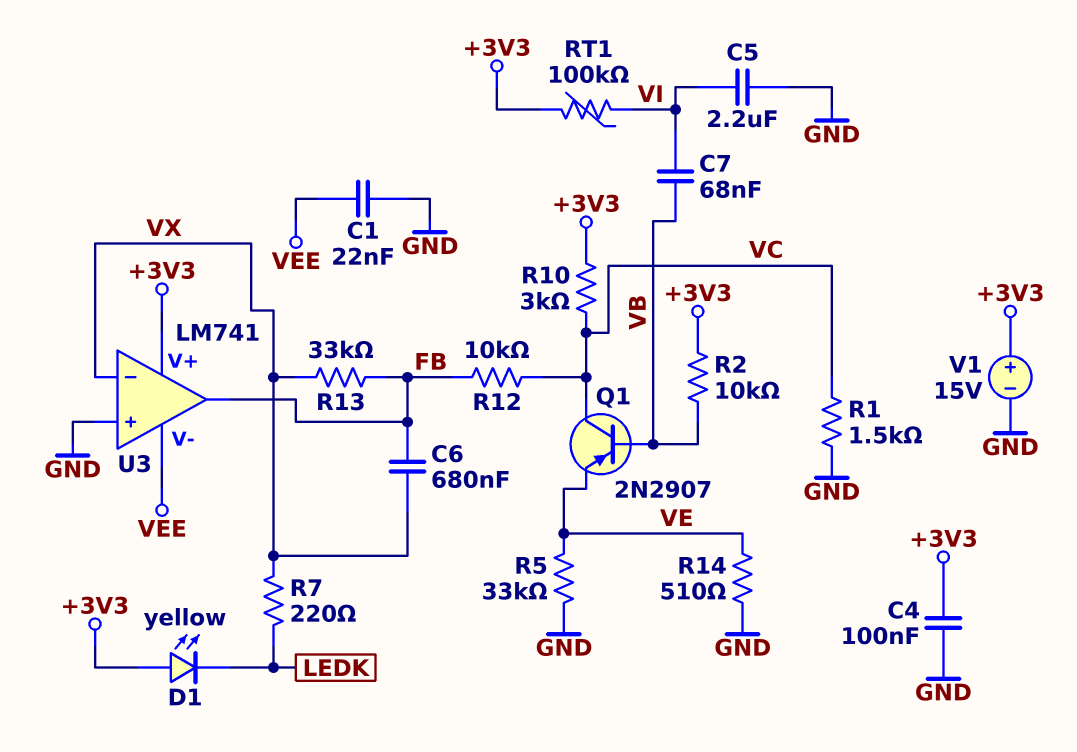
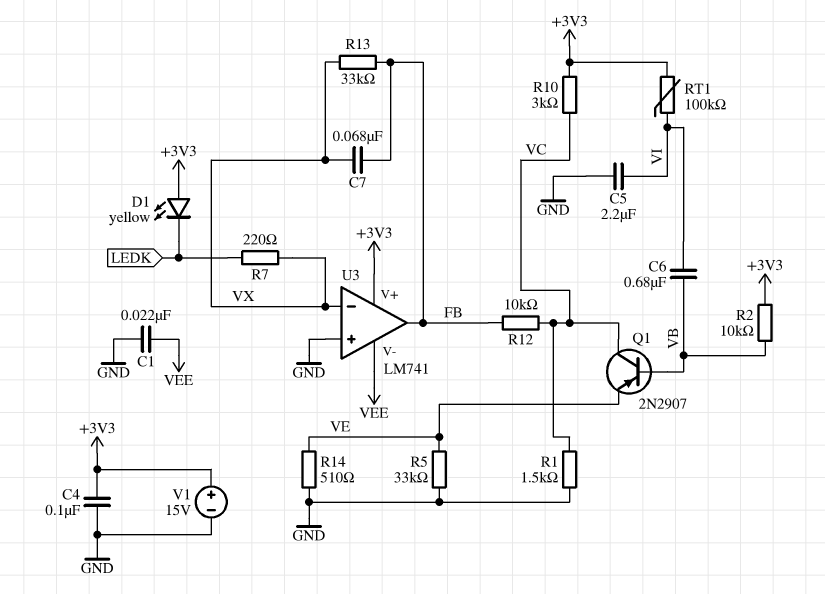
C6: 680nF (FB, VX) -> 680nF (VB, VI)
C7: 68nF (VB, VI) -> 68nF (FB, VX)

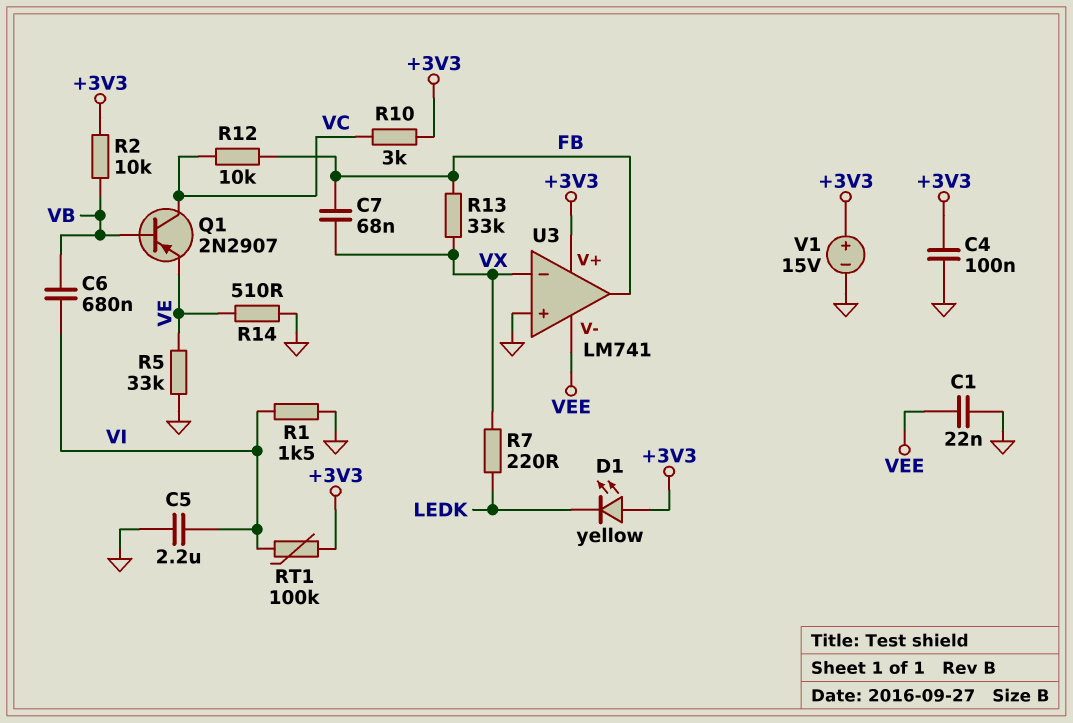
R1: 1.5k (GND, VC) -> 1.5k (GND, VI)

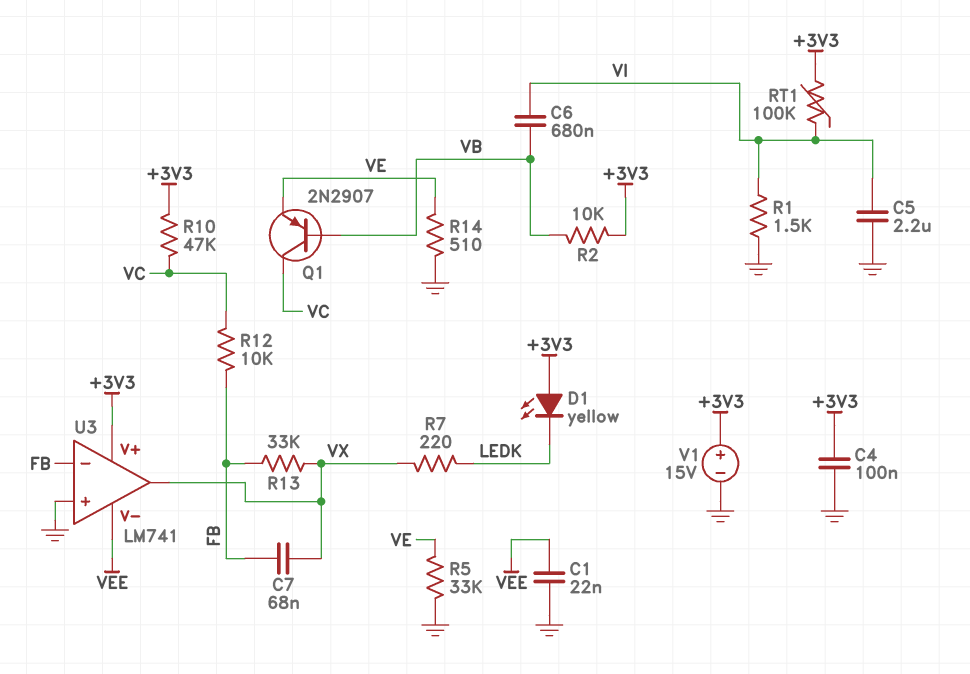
R10: 3k (+3V3, VC) -> 47k (+3V3, VC)
U3 pin in-: VX -> FB
U3 pin out: FB -> VX

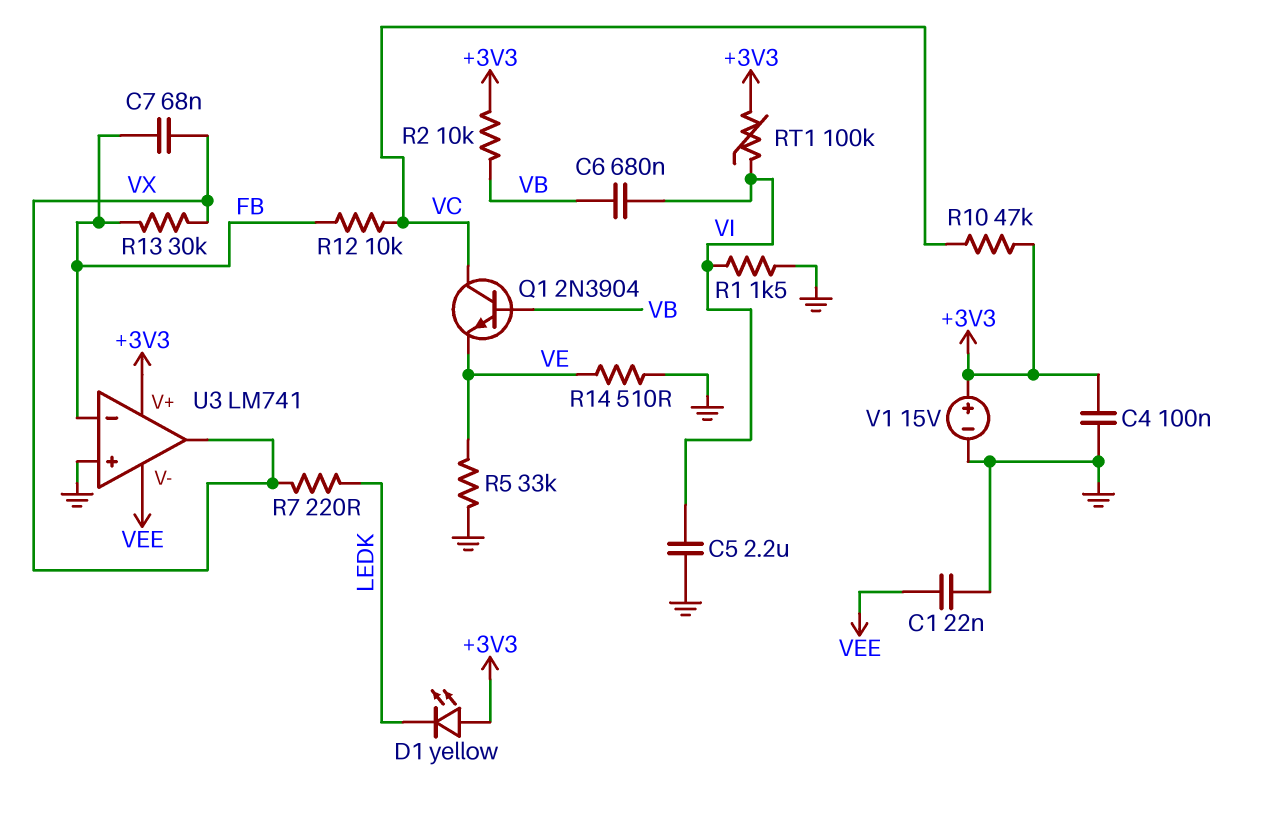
Q1: PNP 2N2907 (B VB, C VC, E VE) -> NPN 2N3904 (B VB, C VC, E VE)
R13: 33k (FB, VX) -> 30k (FB, VX)

